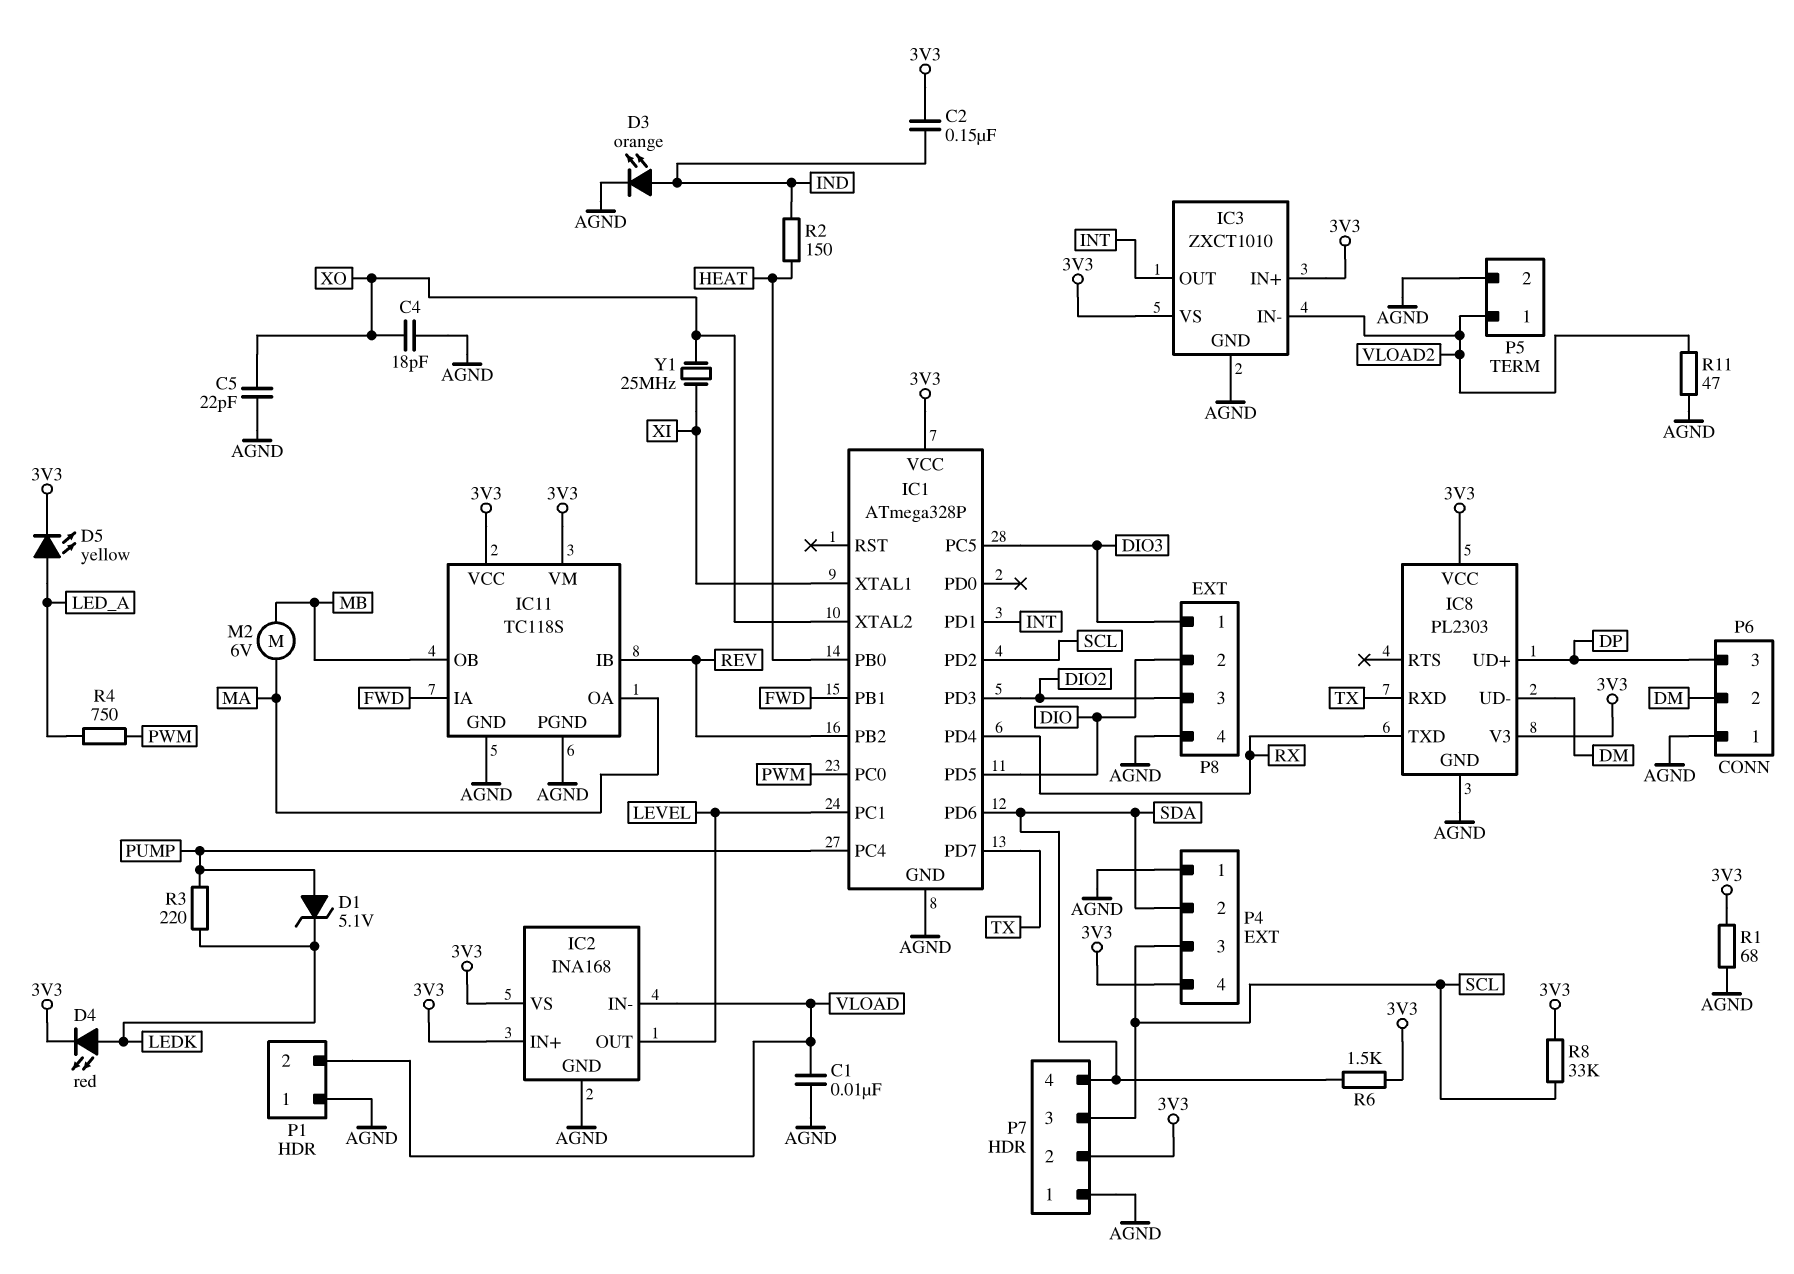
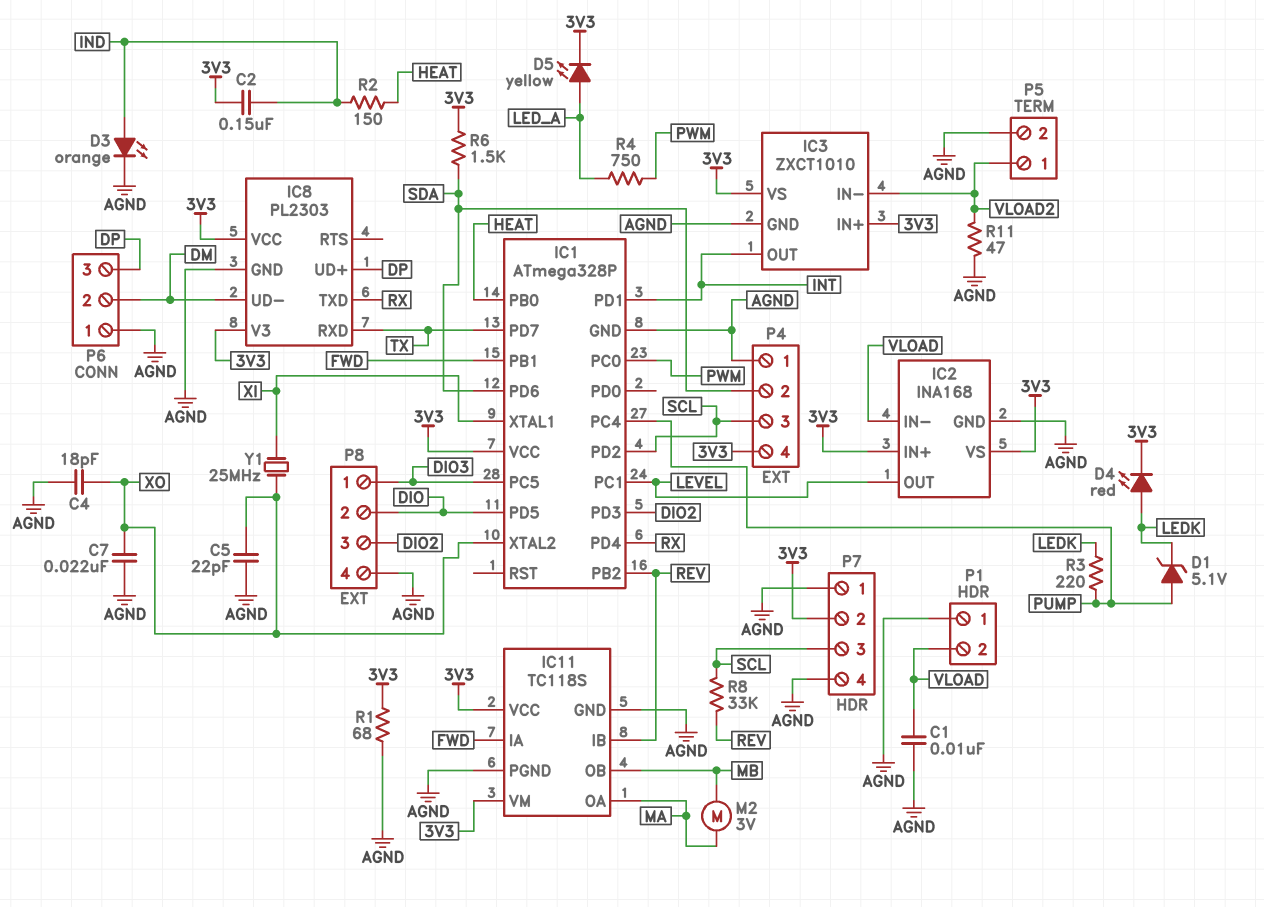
C7: none -> 22nF (AGND, XO)
M2: motor 6V (MA, MB) -> motor 3V (MA, MB)
P7 pin 4: SDA -> AGND
R8: 33k (3V3, SCL) -> 33k (REV, SCL)

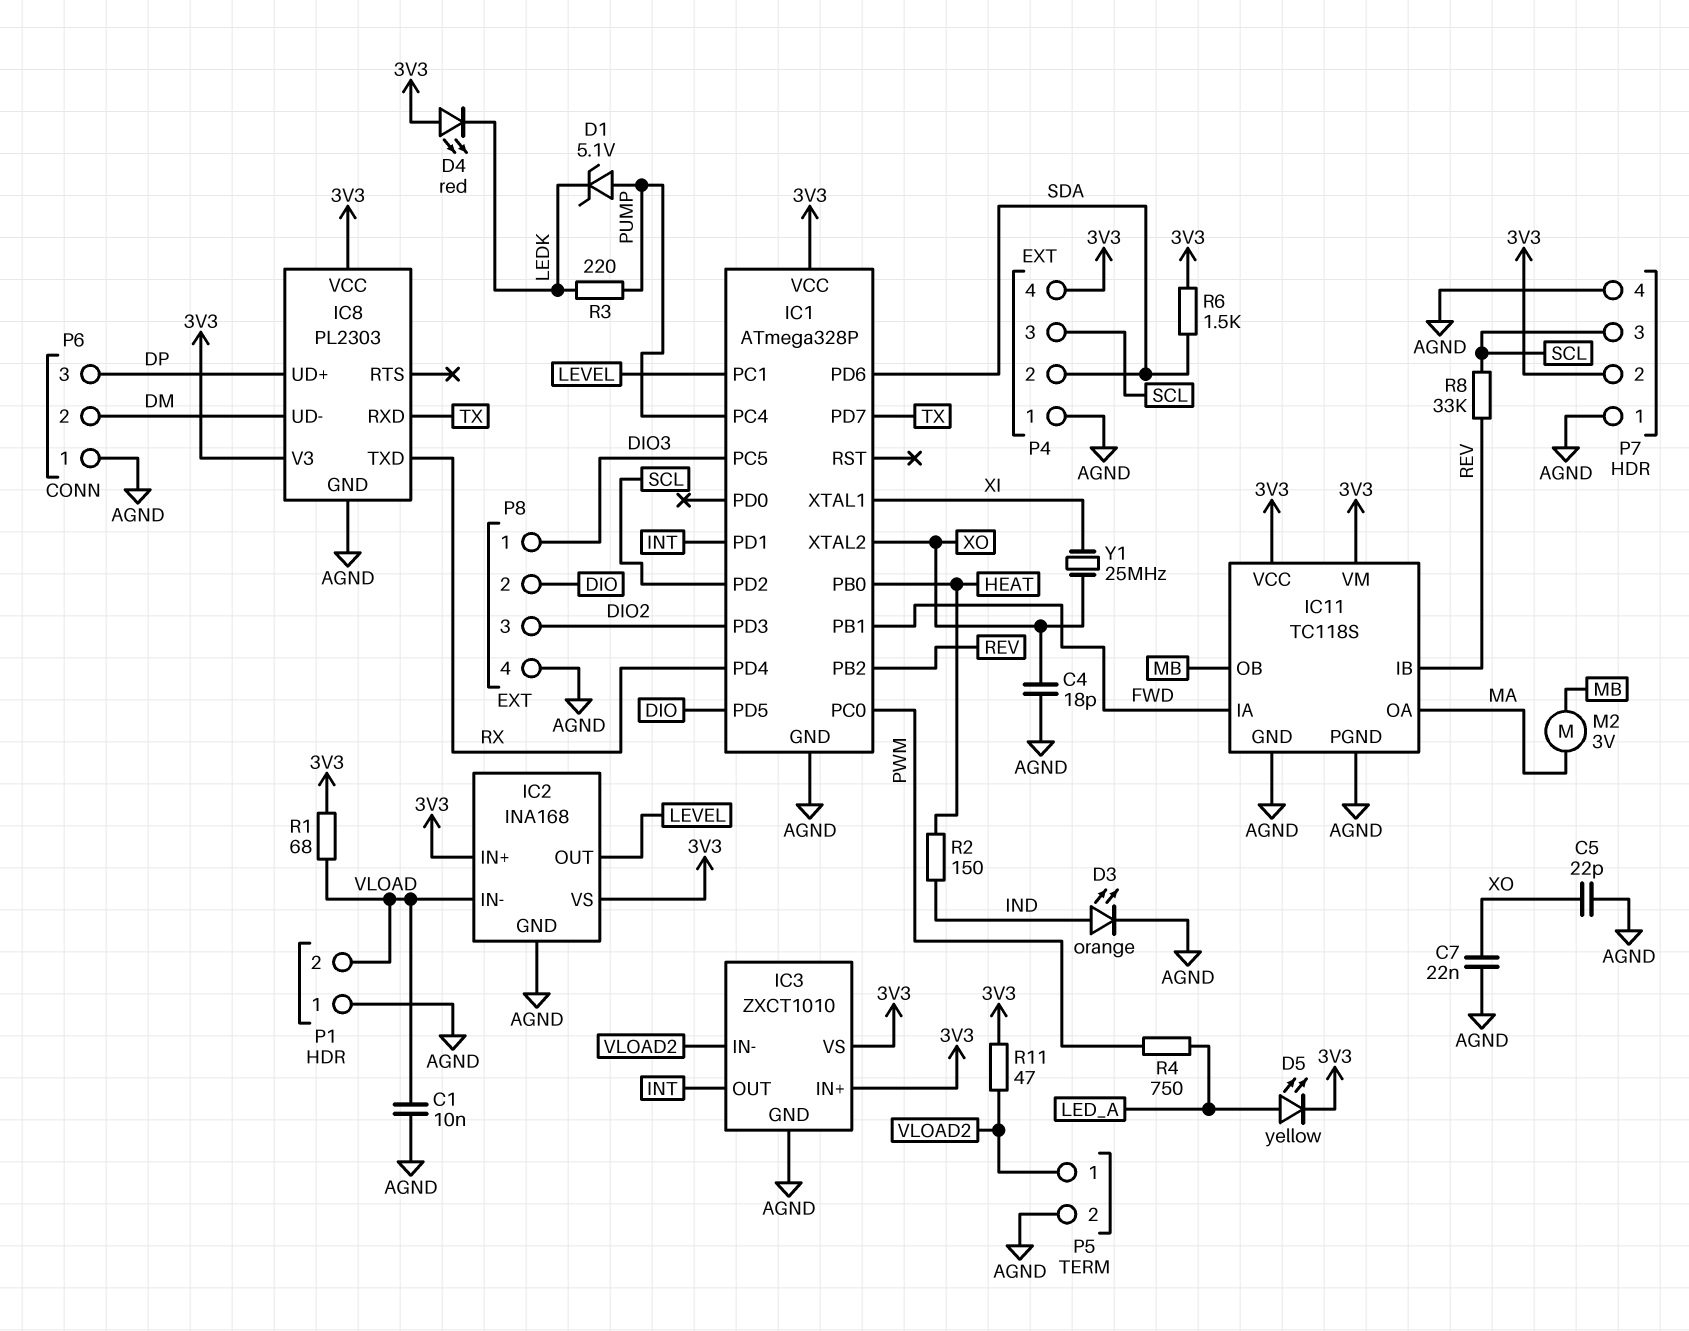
C2: 150nF (3V3, IND) -> none
D4: LED red (A LEDK, K 3V3) -> LED red (A 3V3, K LEDK)
R1: 68 (3V3, AGND) -> 68 (3V3, VLOAD)
R11: 47 (AGND, VLOAD2) -> 47 (3V3, VLOAD2)

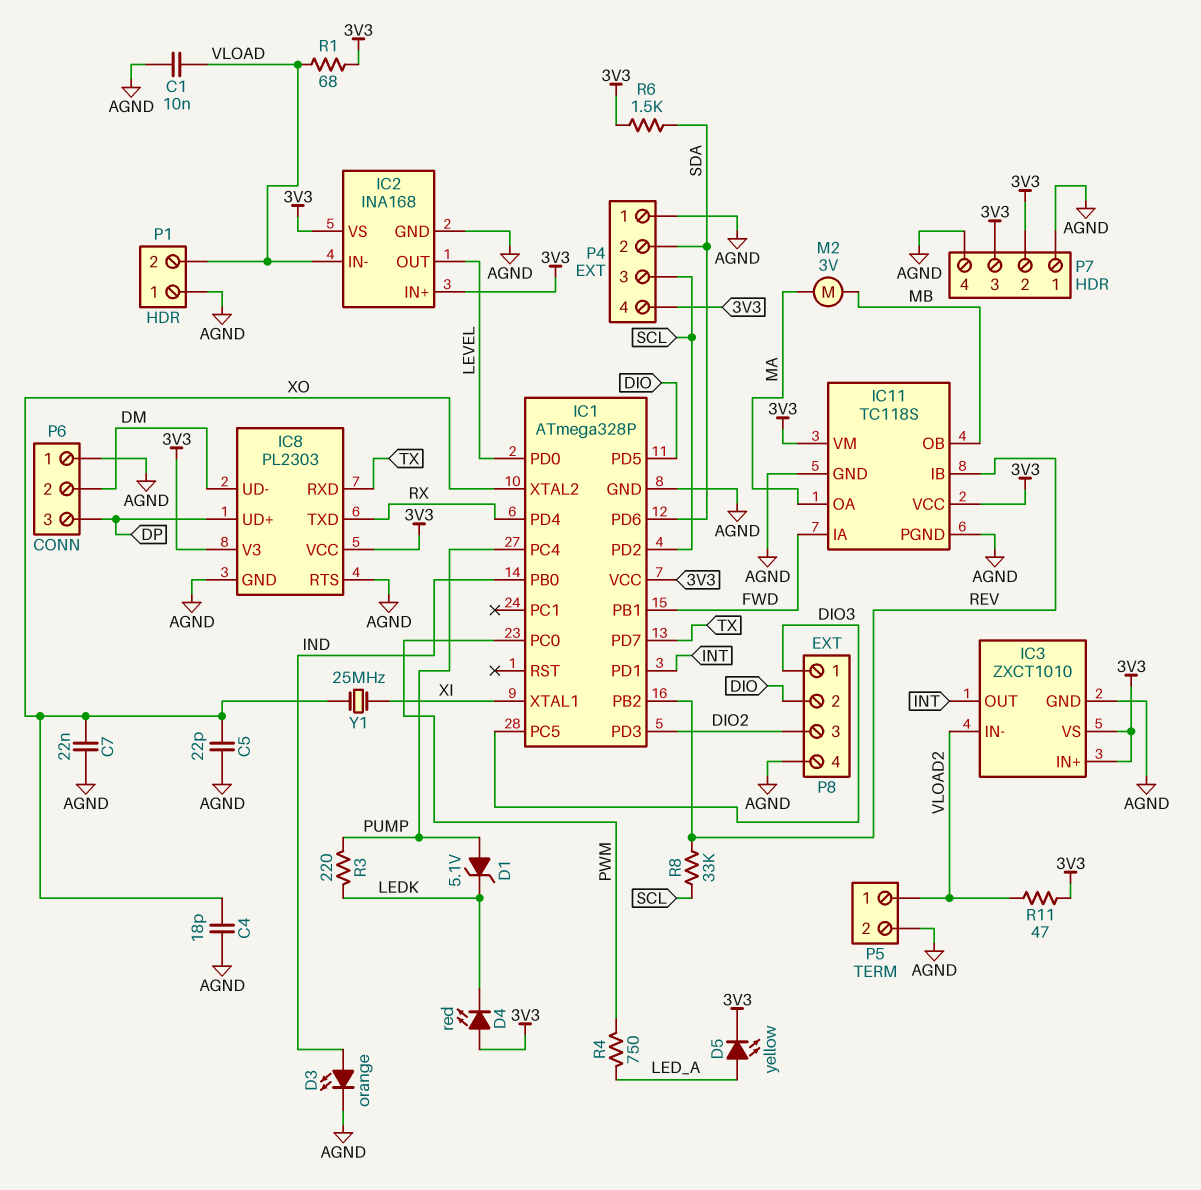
IC1 pin PB0: HEAT -> IND
IC1 pin PC1: LEVEL -> none
IC1 pin PD0: none -> LEVEL
IC8 pin RTS: none -> AGND
P7 pin 3: SCL -> 3V3
R2: 150 (HEAT, IND) -> none

